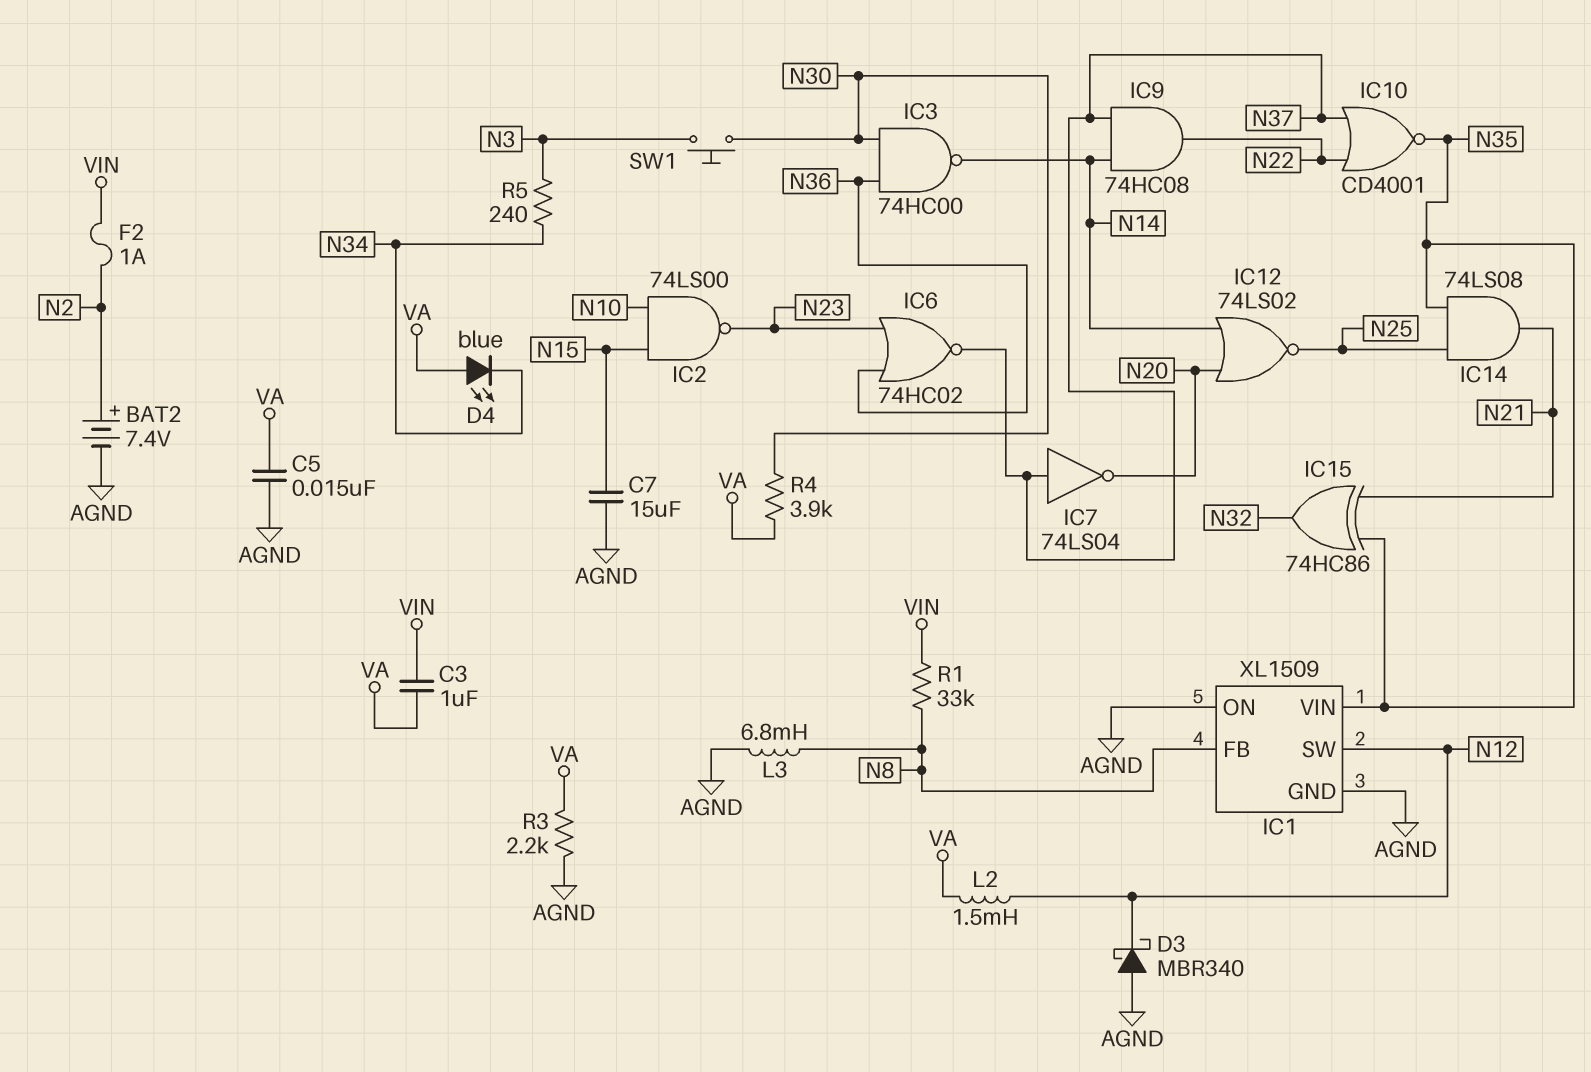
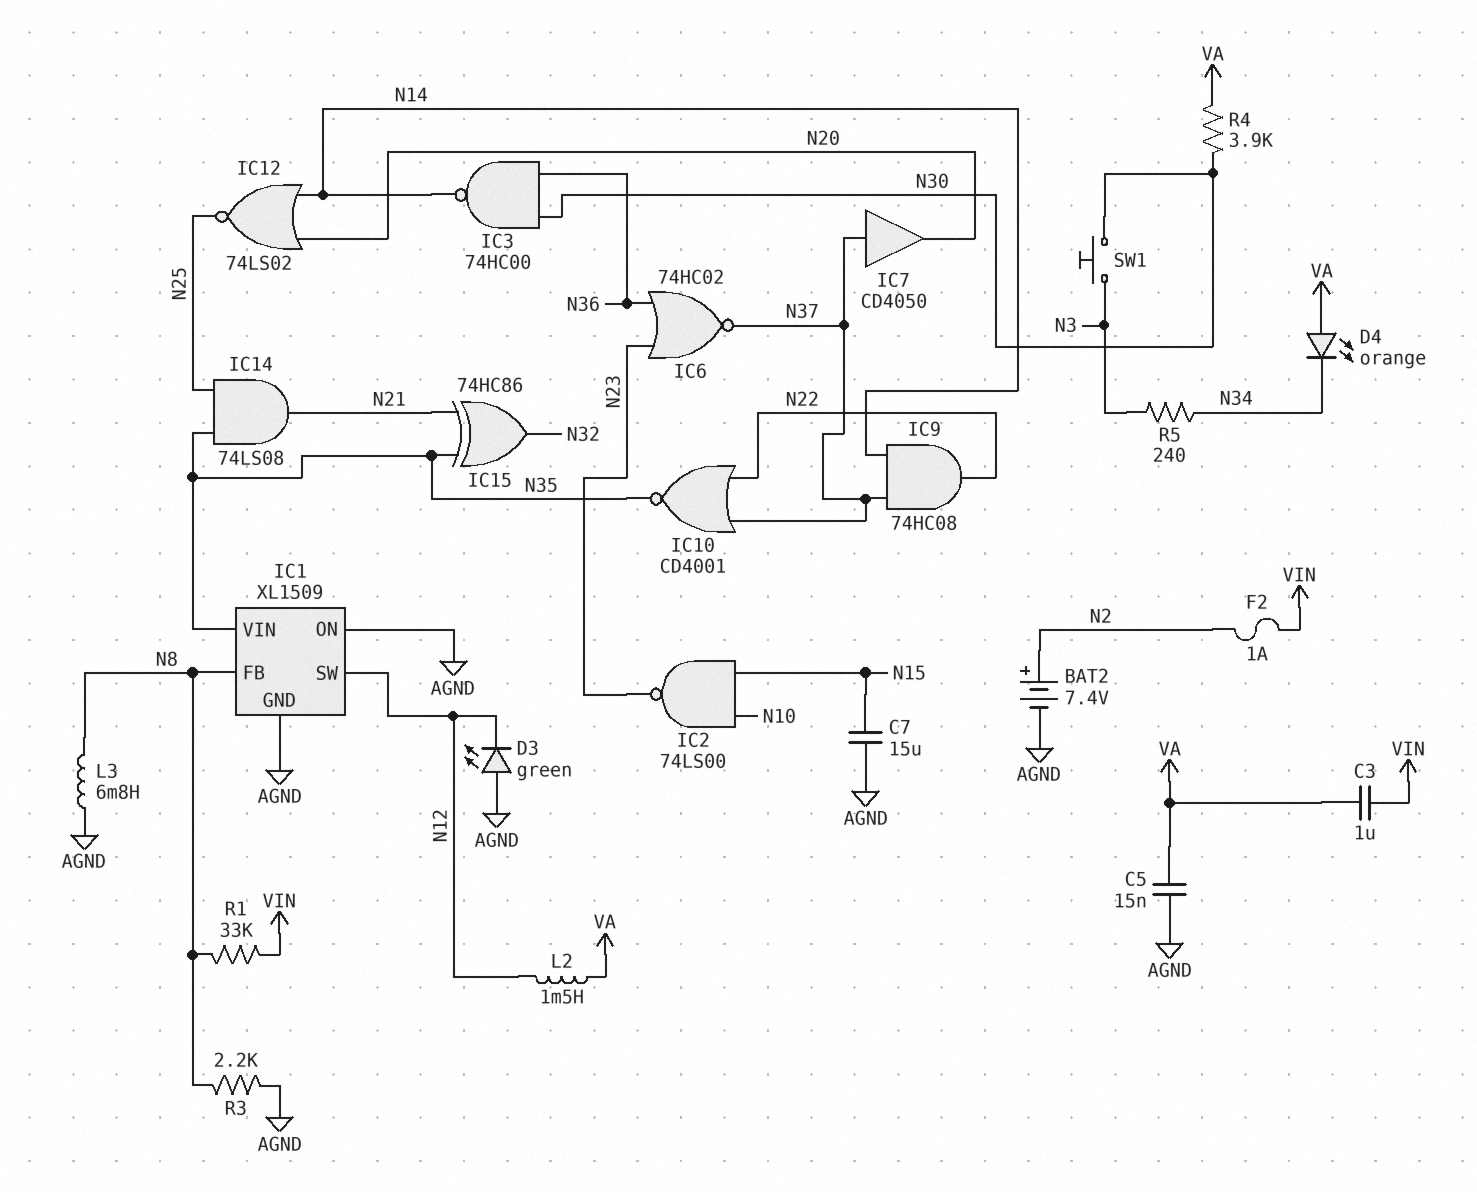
D3: schottky MBR340 (A AGND, K N12) -> LED green (A AGND, K N12)
D4: LED blue (A VA, K N34) -> LED orange (A VA, K N34)
IC7: NOT 74LS04 (in N37, out N20) -> buffer CD4050 (in N37, out N20)
R3: 2.2k (AGND, VA) -> 2.2k (AGND, N8)

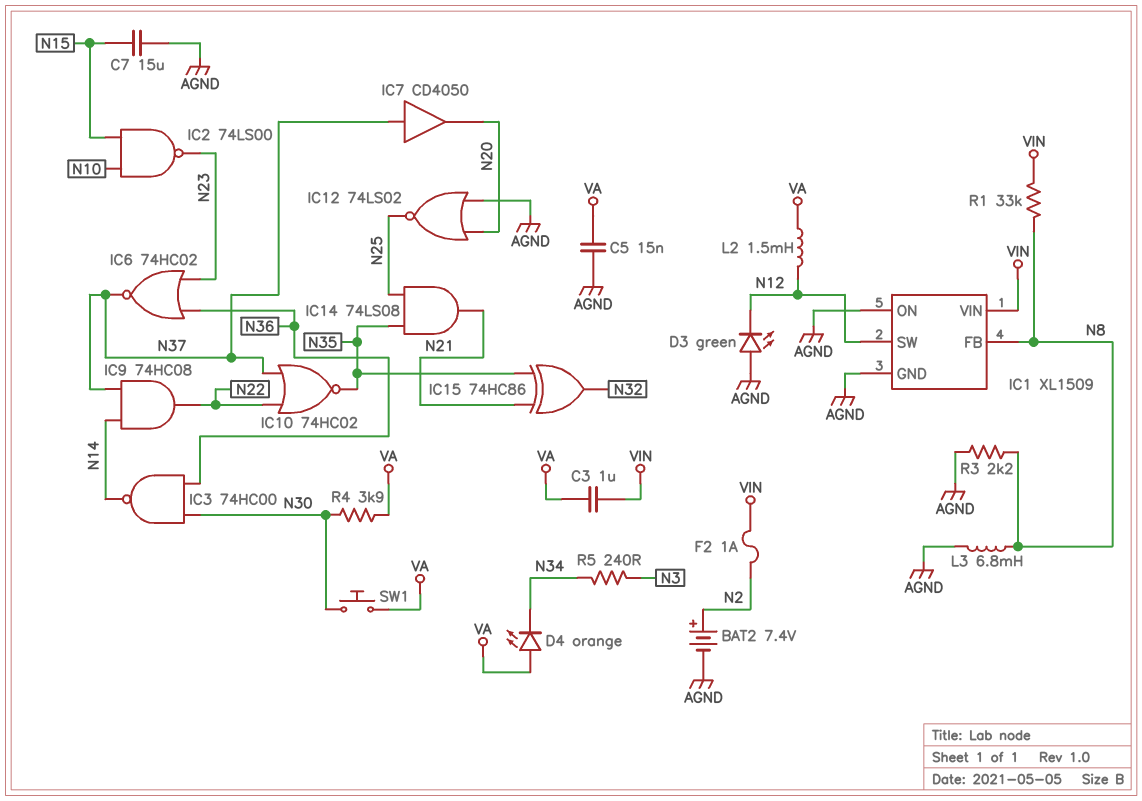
IC1 pin VIN: N35 -> VIN
IC10: NOR CD4001 (in N22, in N37, out N35) -> NOR 74HC02 (in N22, in N37, out N35)
IC12: NOR 74LS02 (in N14, in N20, out N25) -> NOR 74LS02 (in AGND, in N20, out N25)
SW1: button (N3, N30) -> button (N30, VA)

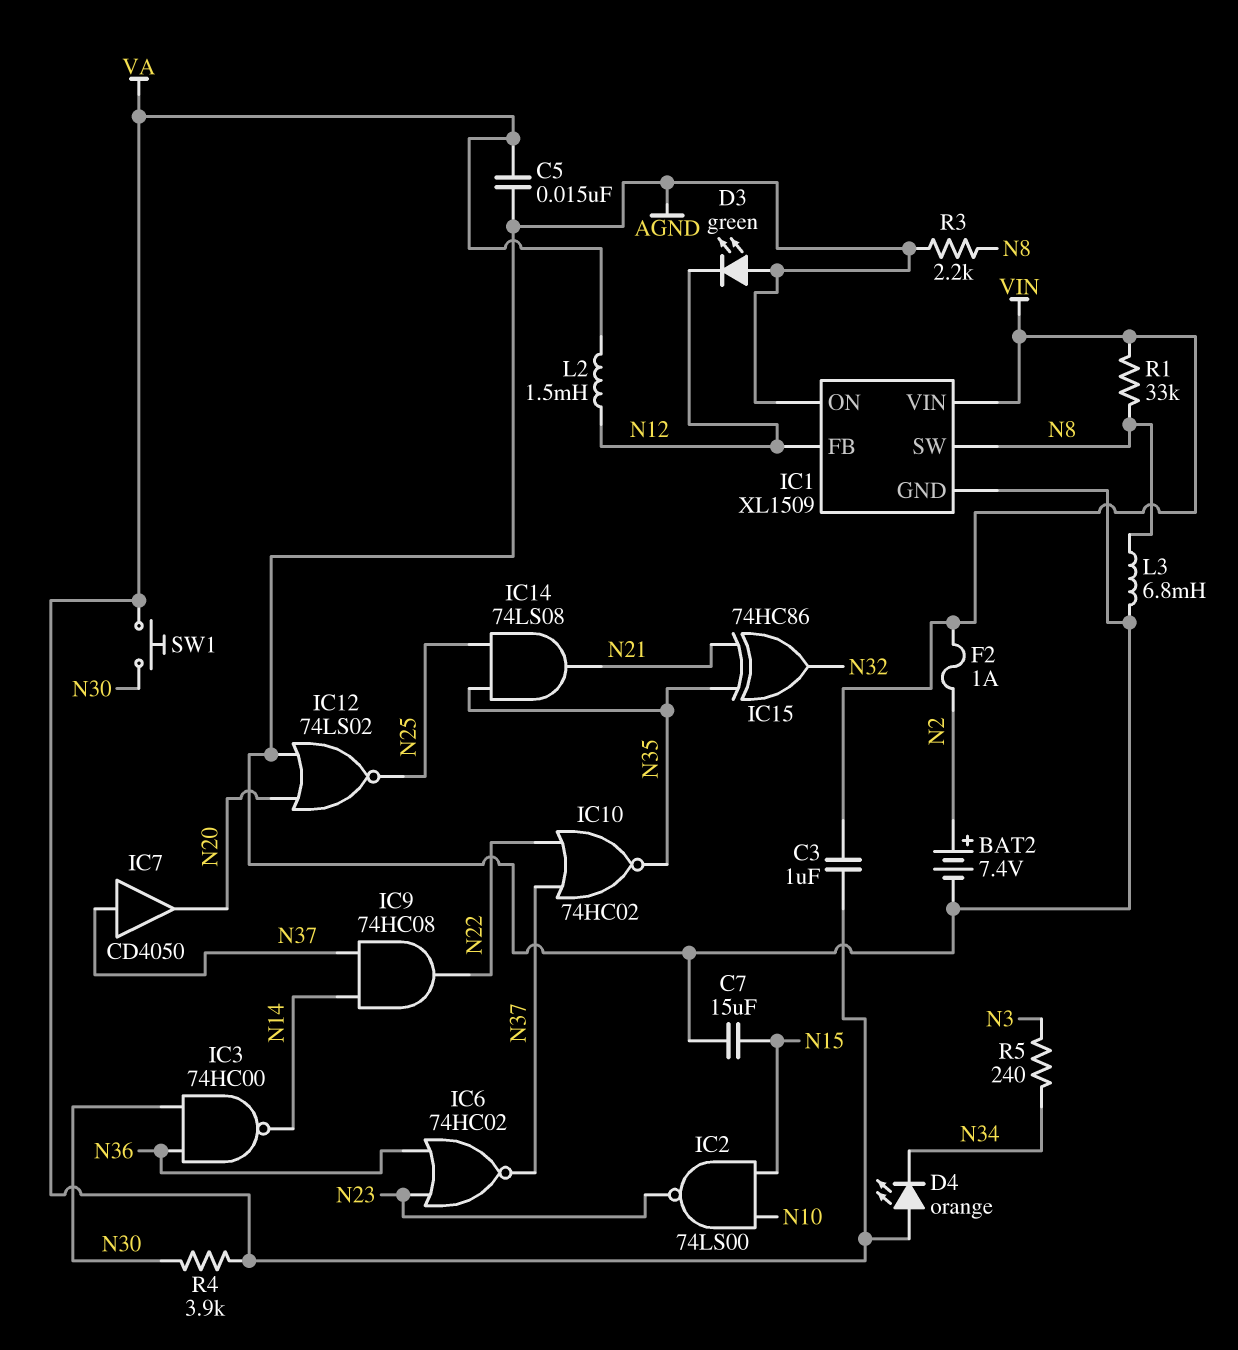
IC1 pin FB: N8 -> N12
IC1 pin SW: N12 -> N8

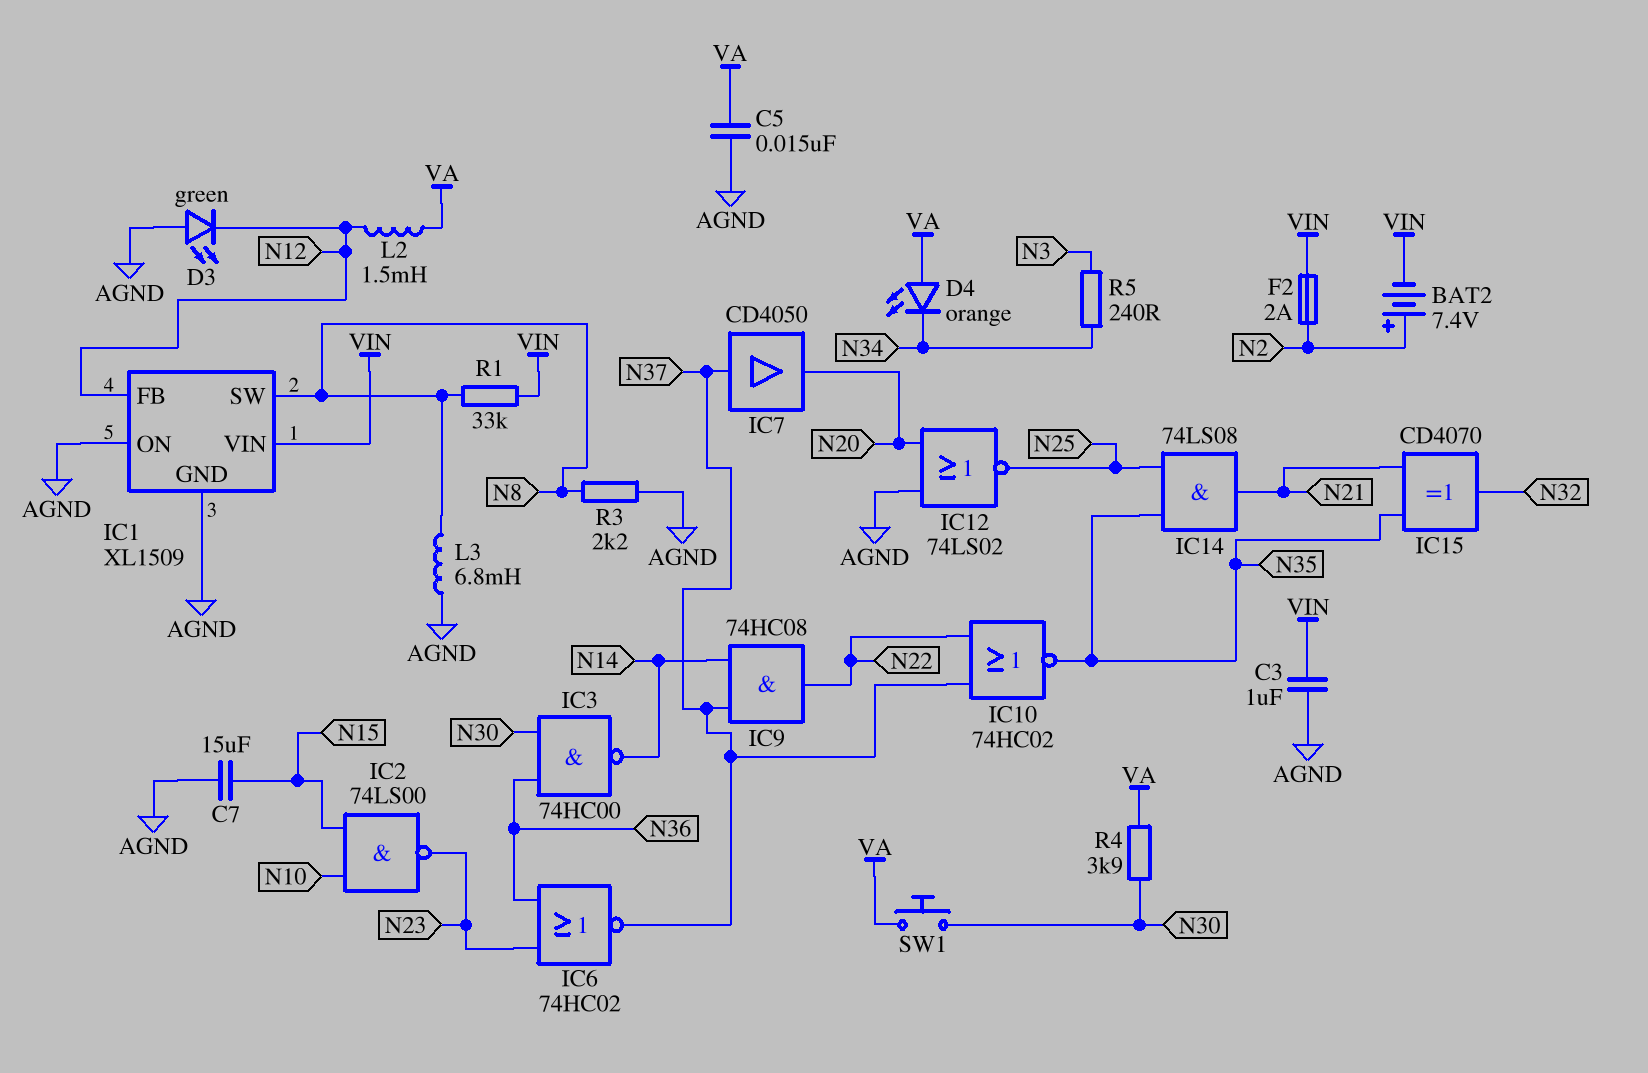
BAT2: 7.4V (plus N2, minus AGND) -> 7.4V (plus N2, minus VIN)
C3: 1uF (VA, VIN) -> 1uF (AGND, VIN)
F2: 1A (N2, VIN) -> 2A (N2, VIN)
IC15: XOR 74HC86 (in N21, in N35, out N32) -> XOR CD4070 (in N21, in N35, out N32)

